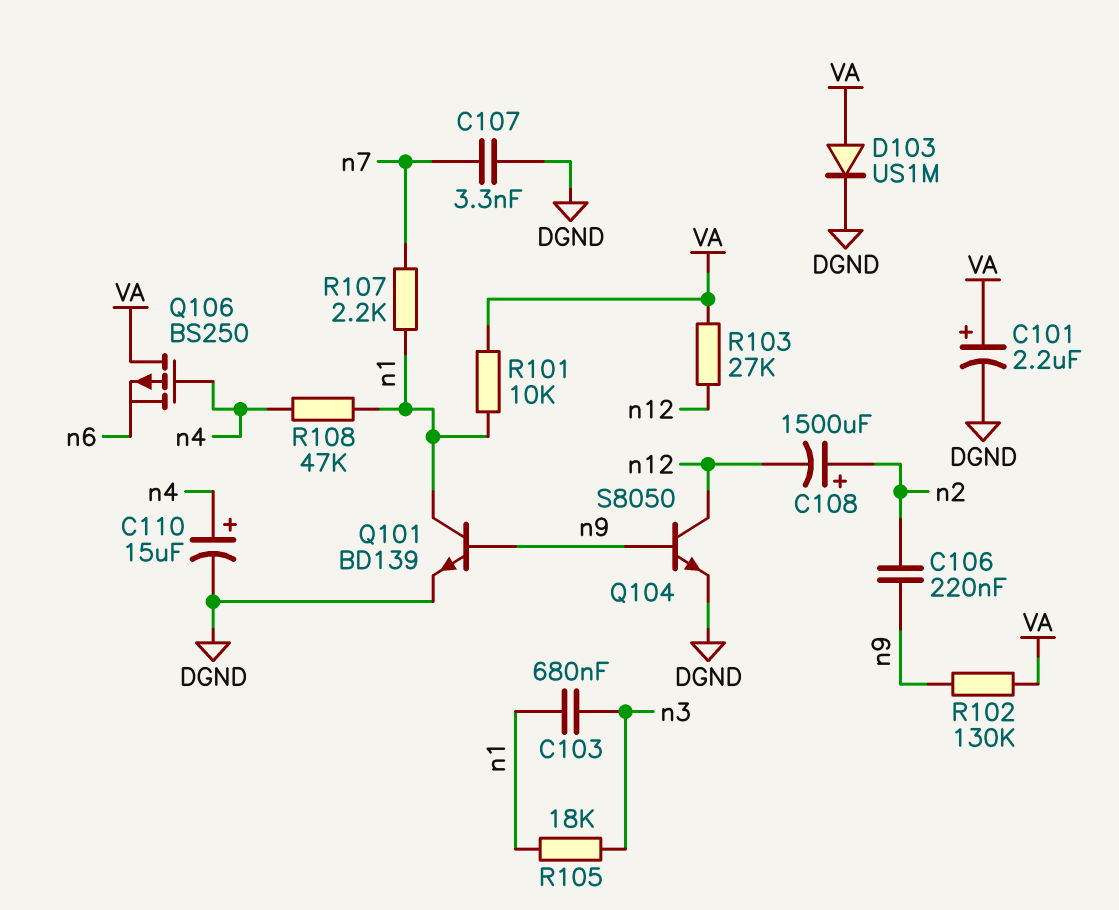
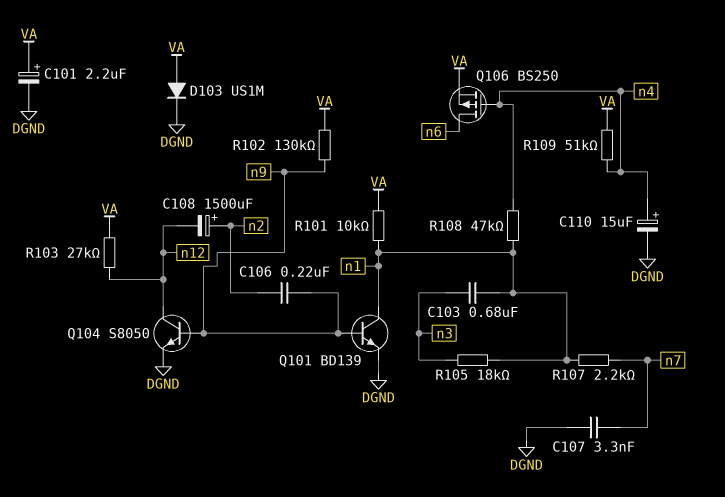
Q106: PMOS BS250 (G n4, D VA, S n6) -> PMOS BS250 (G n4, D n6, S VA)
R109: none -> 51k (VA, n4)

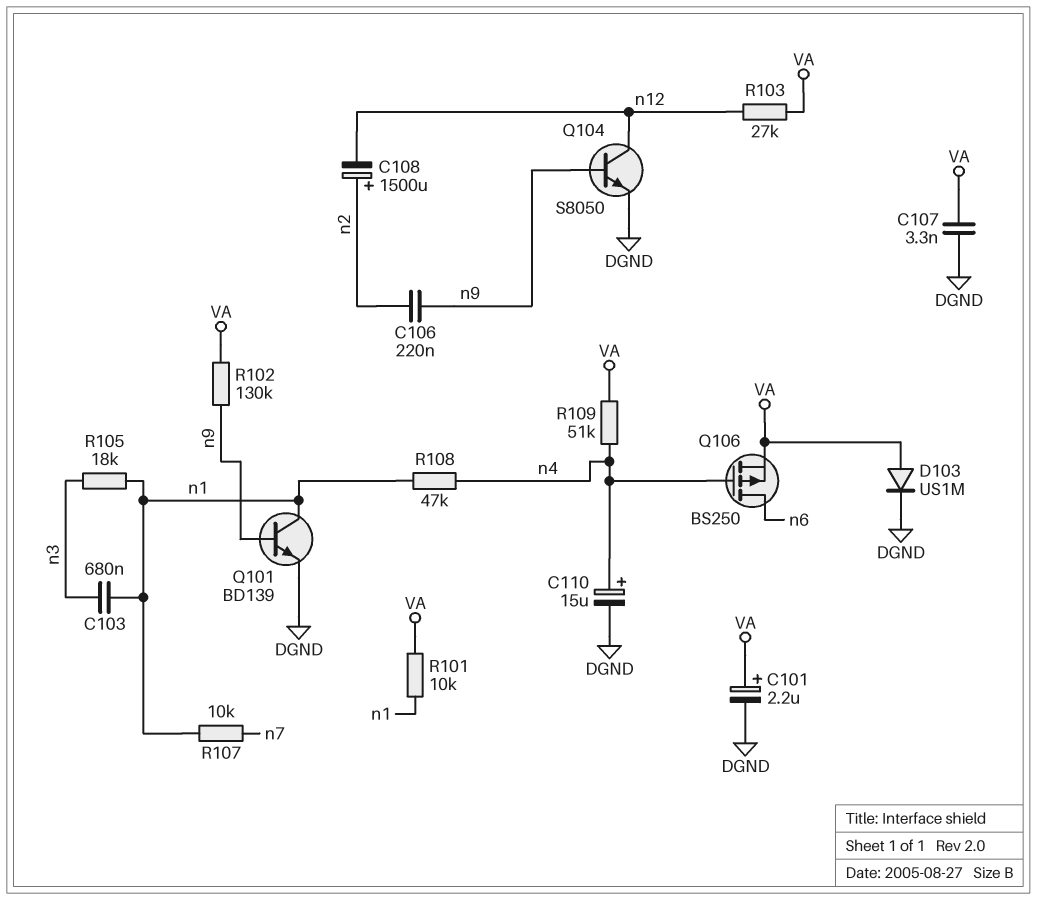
C107: 3.3nF (DGND, n7) -> 3.3nF (DGND, VA)
R107: 2.2k (n1, n7) -> 10k (n1, n7)

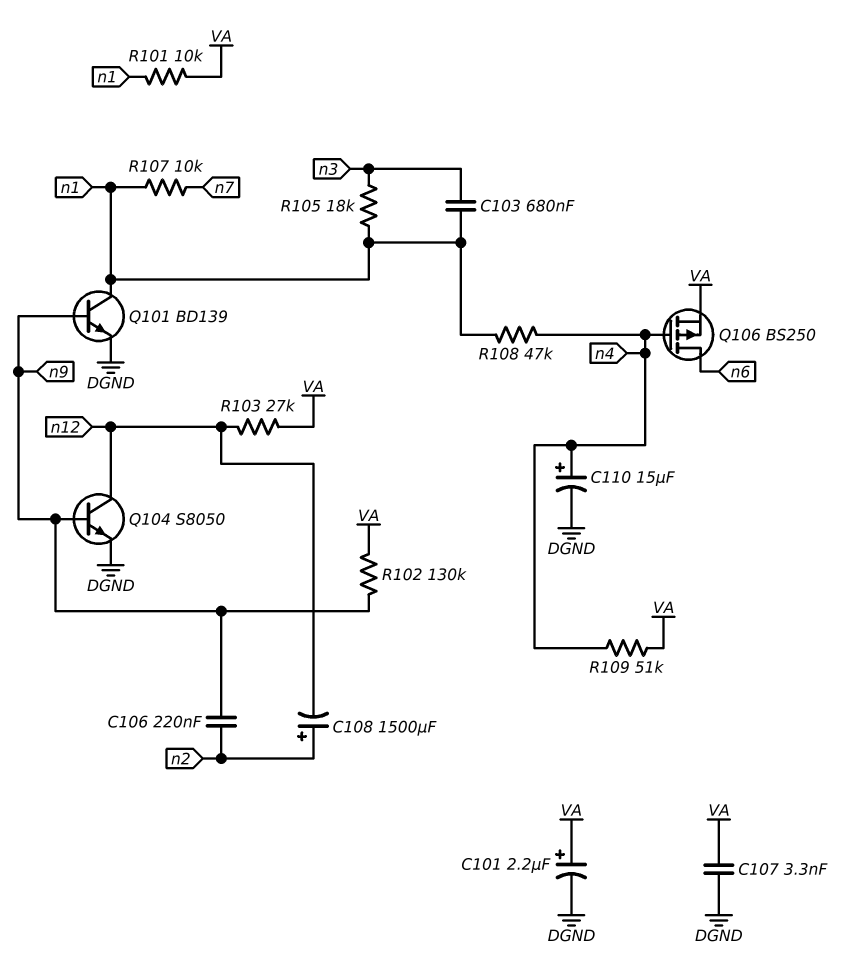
D103: diode US1M (A VA, K DGND) -> none

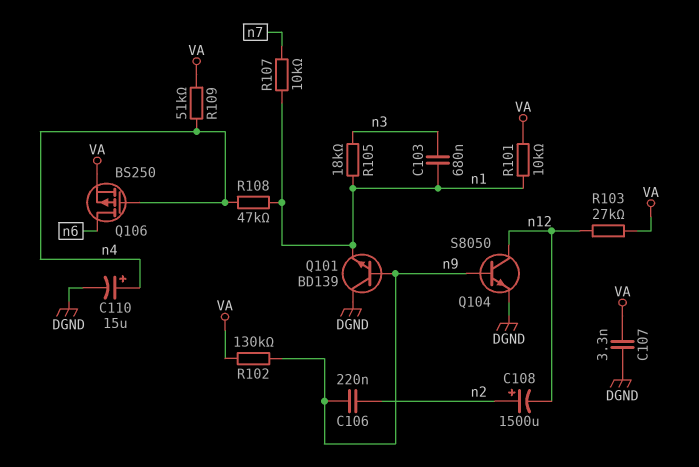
C101: 2.2uF (plus VA, minus DGND) -> none
Q101: NPN BD139 (B n9, C n1, E DGND) -> NPN BD139 (B n9, C DGND, E n1)

